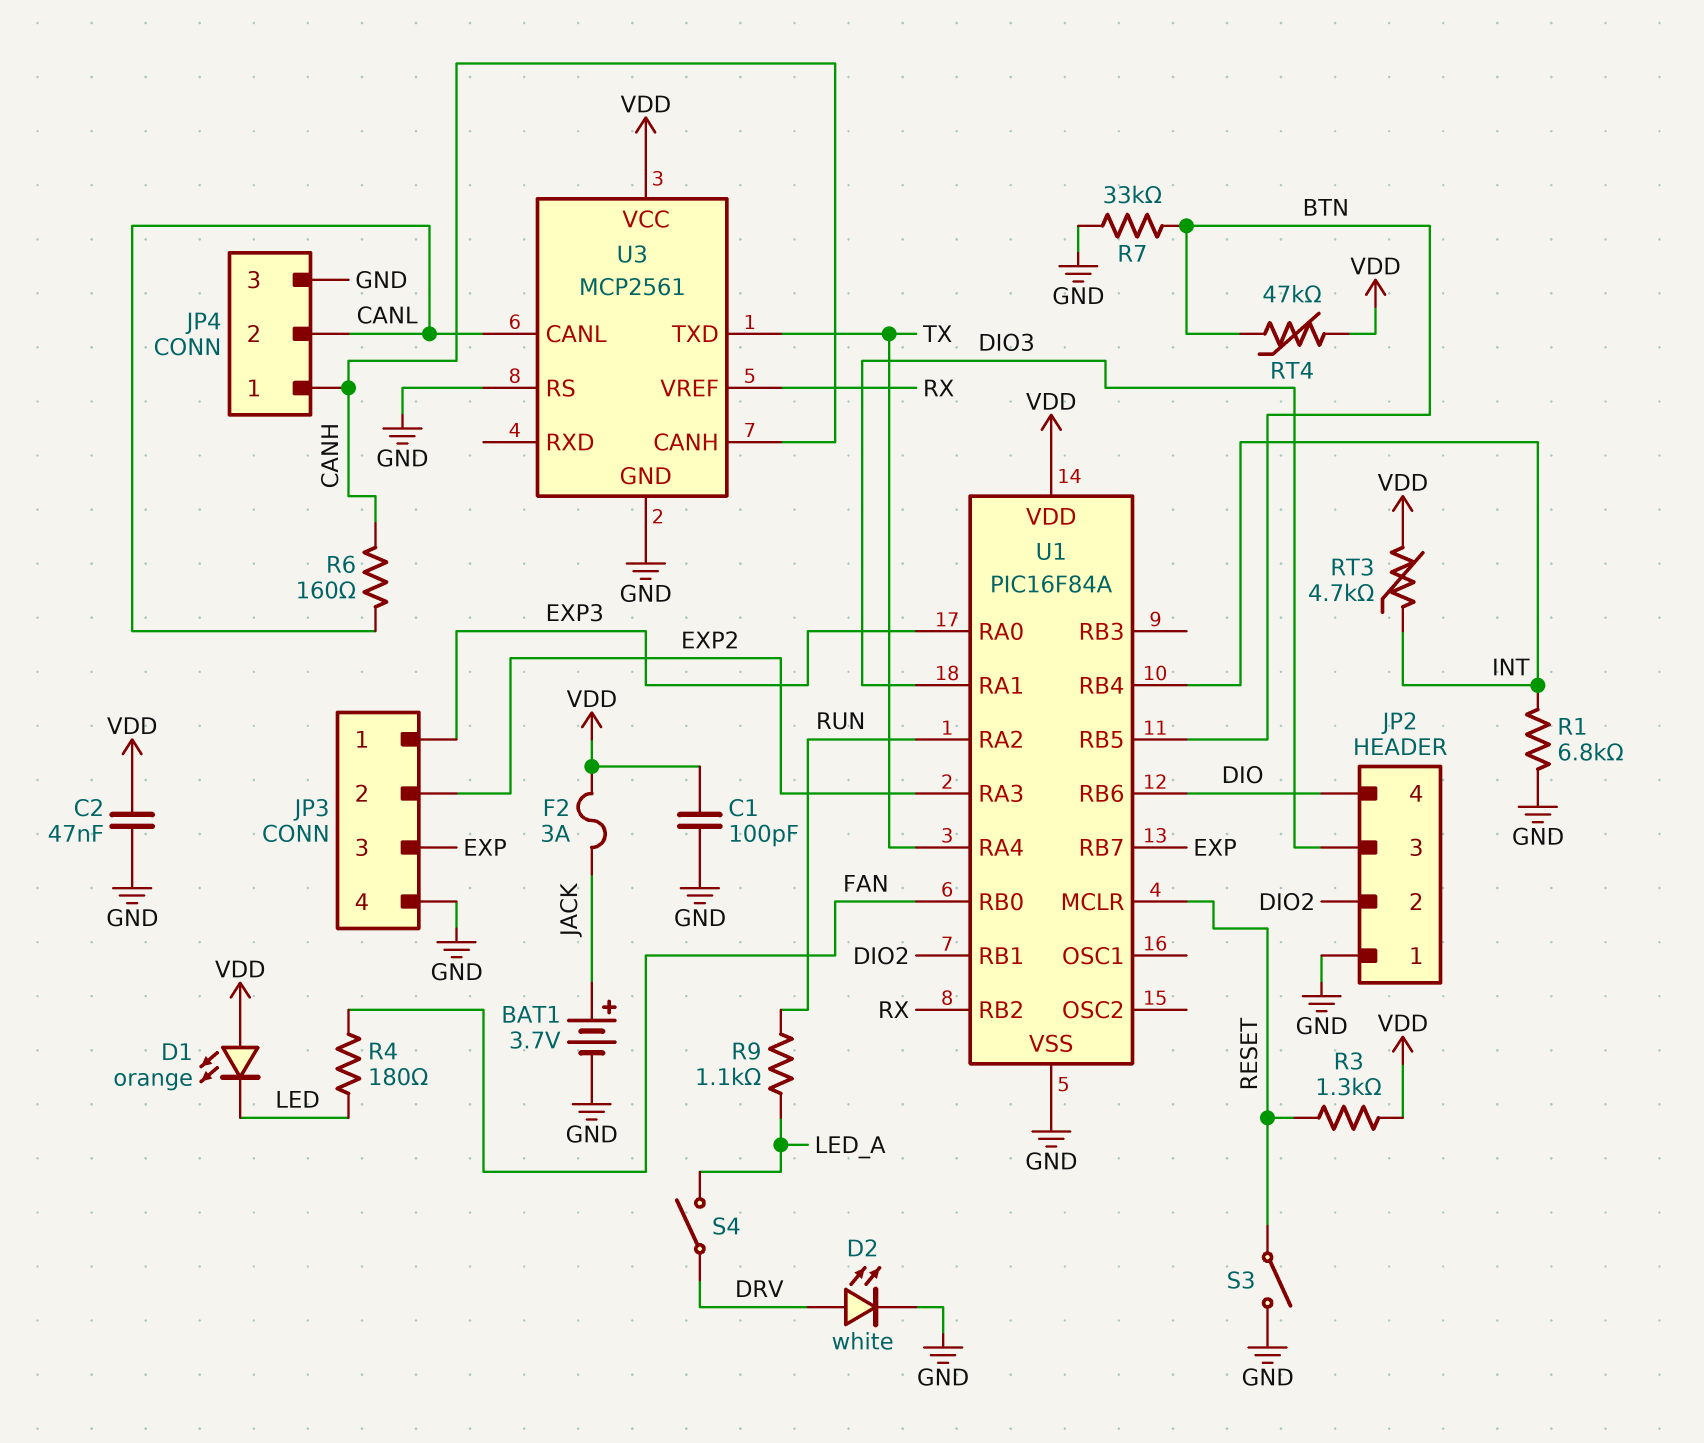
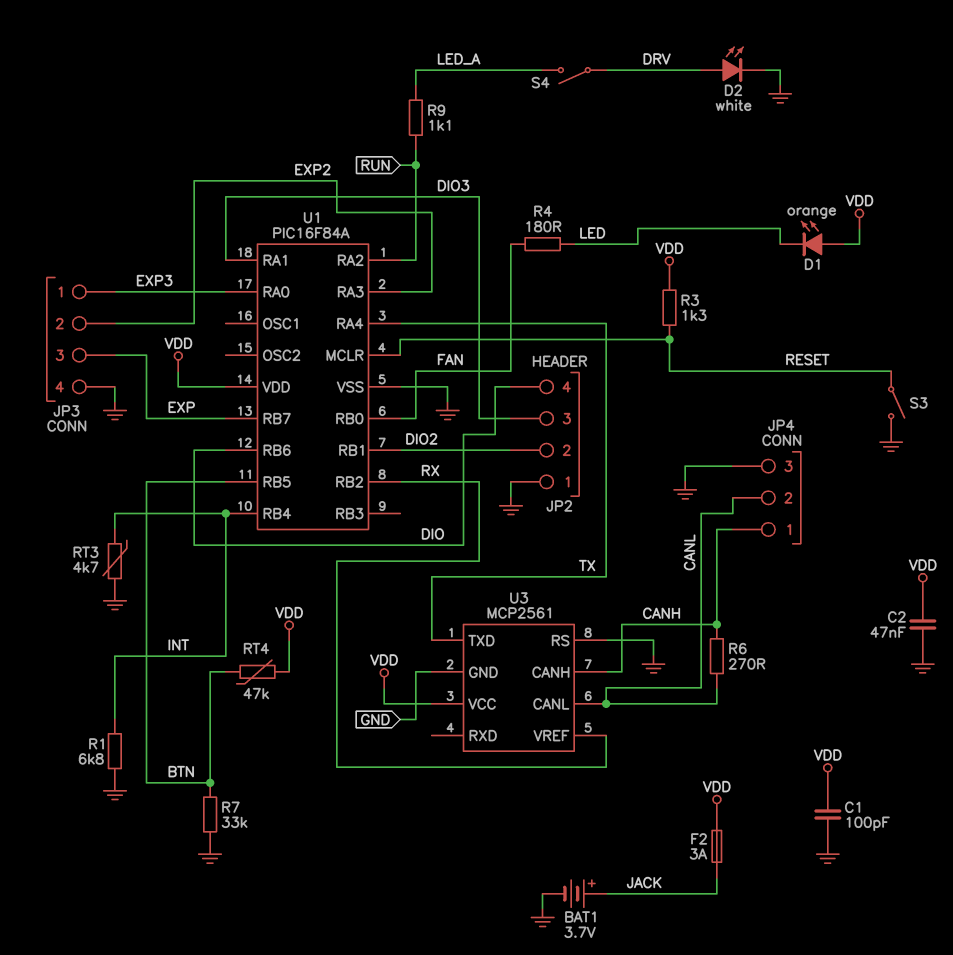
R6: 160 (CANH, CANL) -> 270 (CANH, CANL)
RT3: 4.7k (INT, VDD) -> 4.7k (GND, INT)

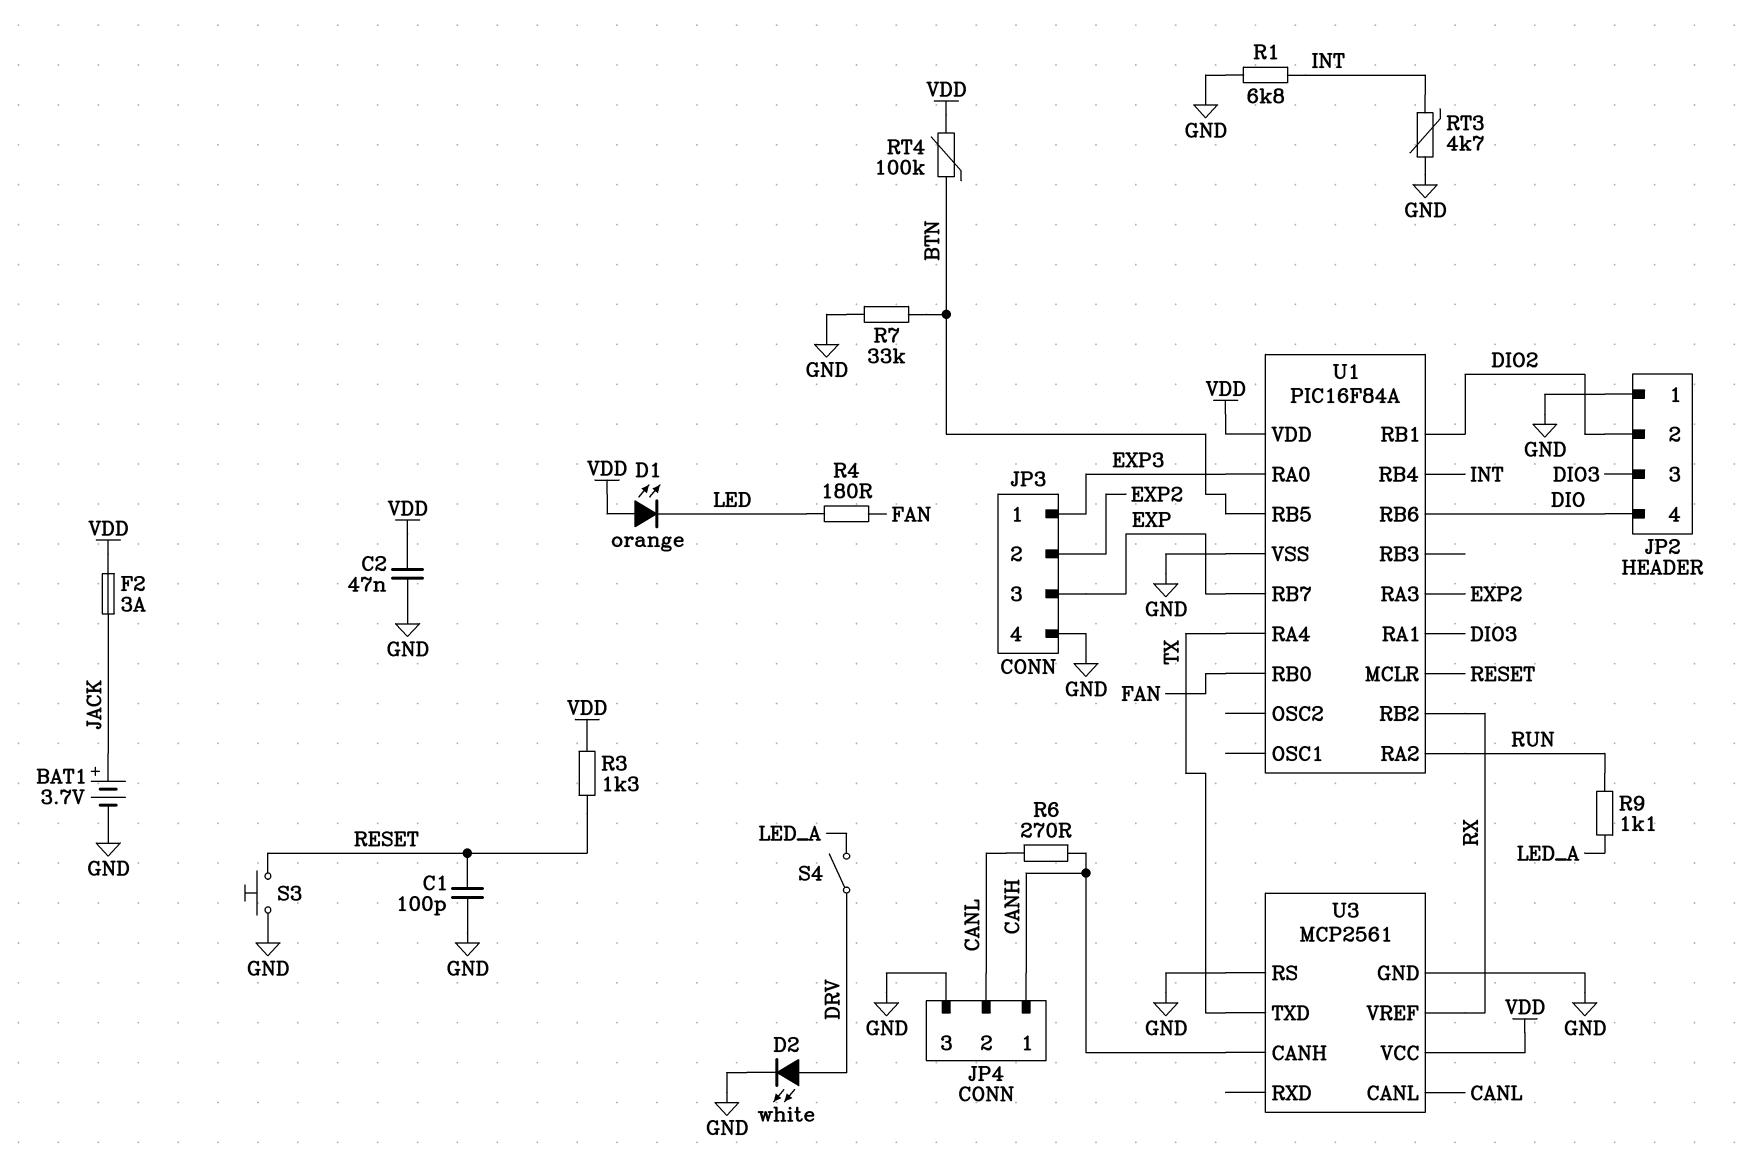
C1: 100pF (GND, VDD) -> 100pF (GND, RESET)
RT4: 47k (BTN, VDD) -> 100k (BTN, VDD)
S3: switch (GND, RESET) -> button (GND, RESET)

